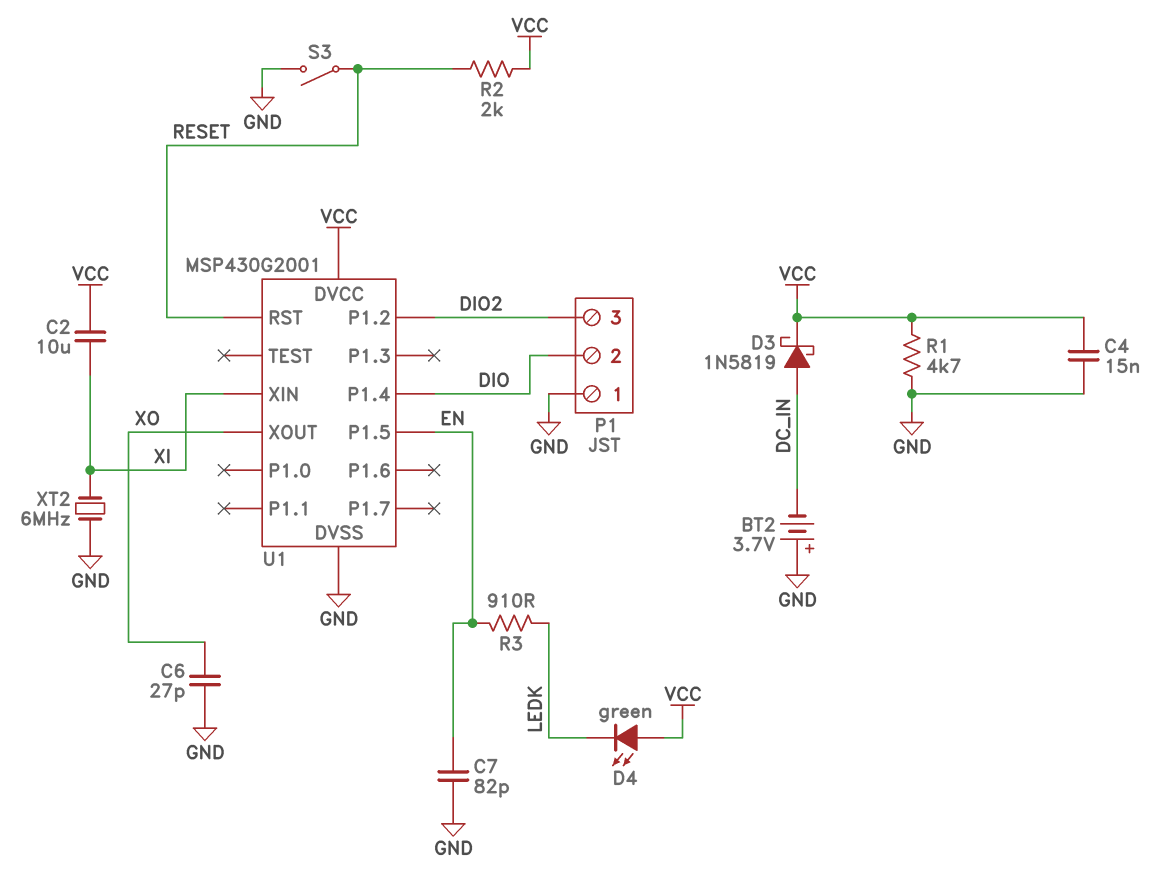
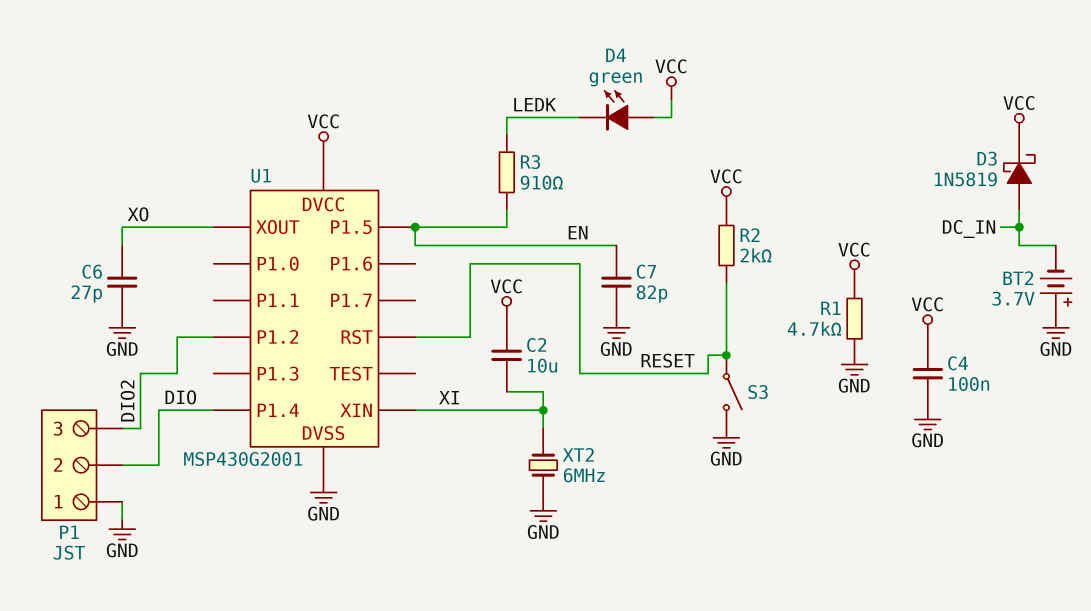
C4: 15nF (GND, VCC) -> 100nF (GND, VCC)

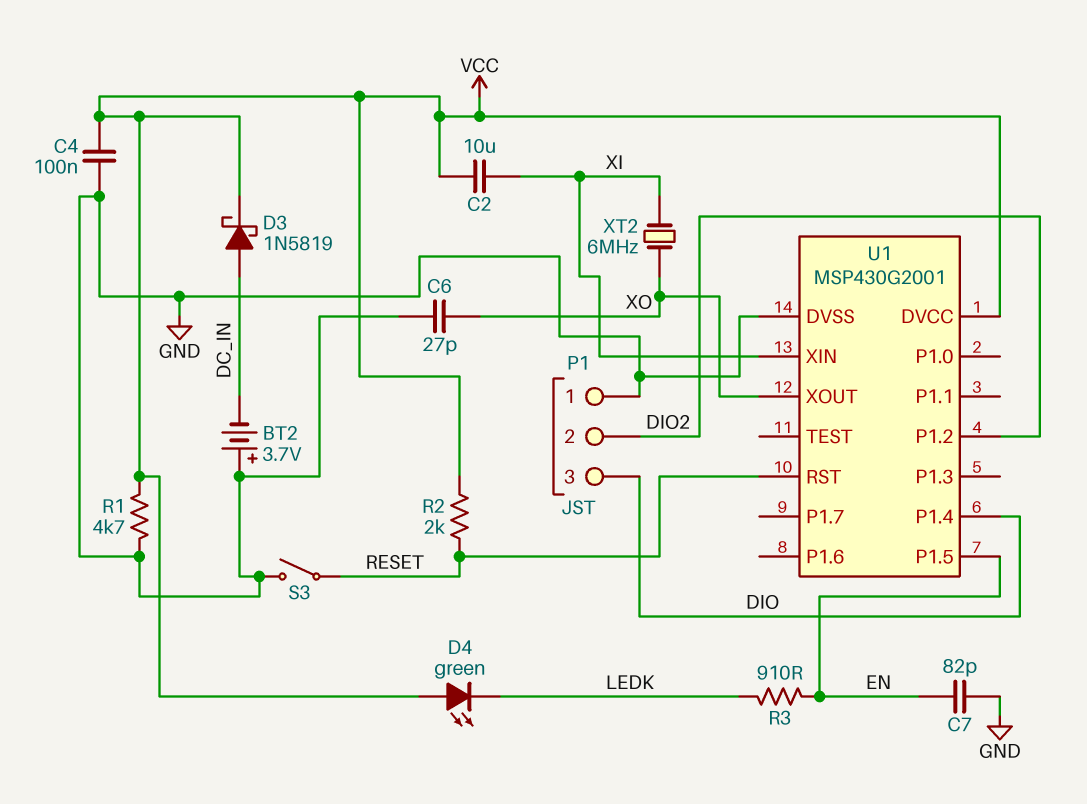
P1 pin 2: DIO -> DIO2
P1 pin 3: DIO2 -> DIO
XT2: 6MHz (GND, XI) -> 6MHz (XI, XO)

